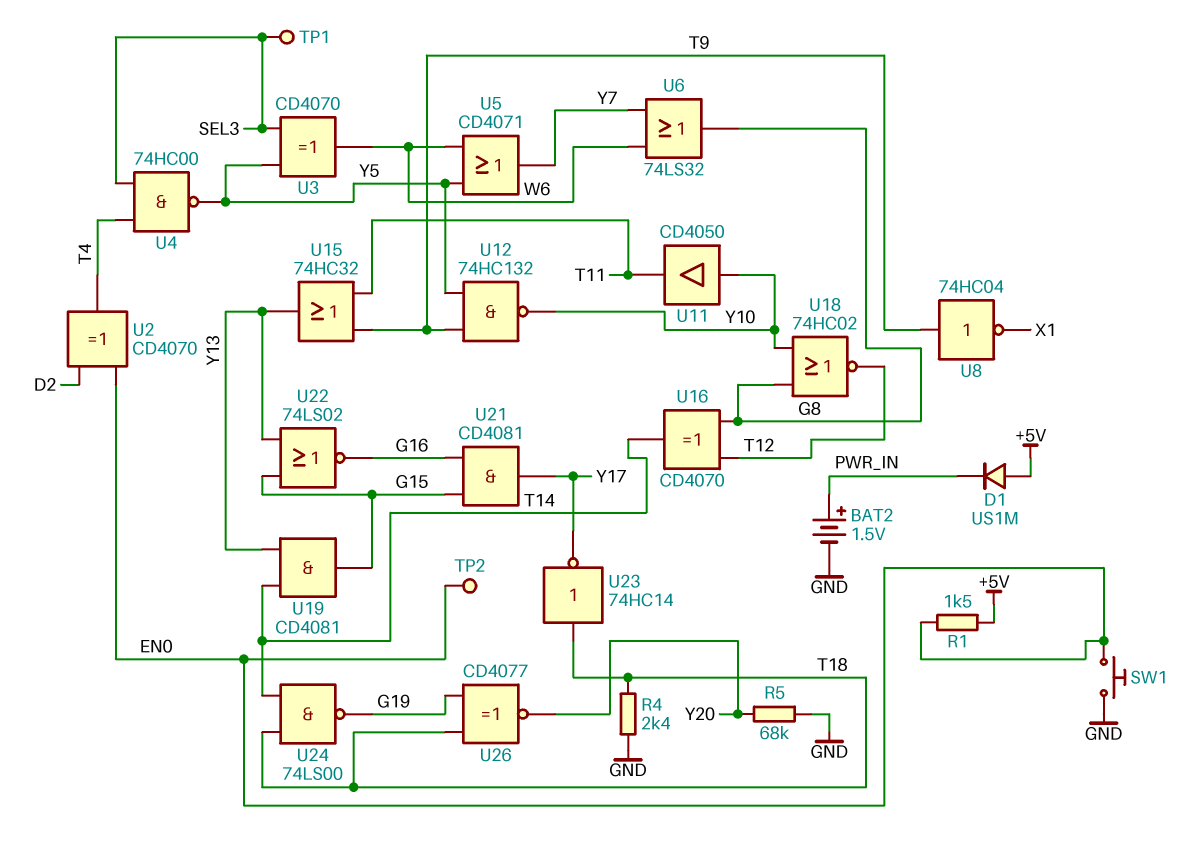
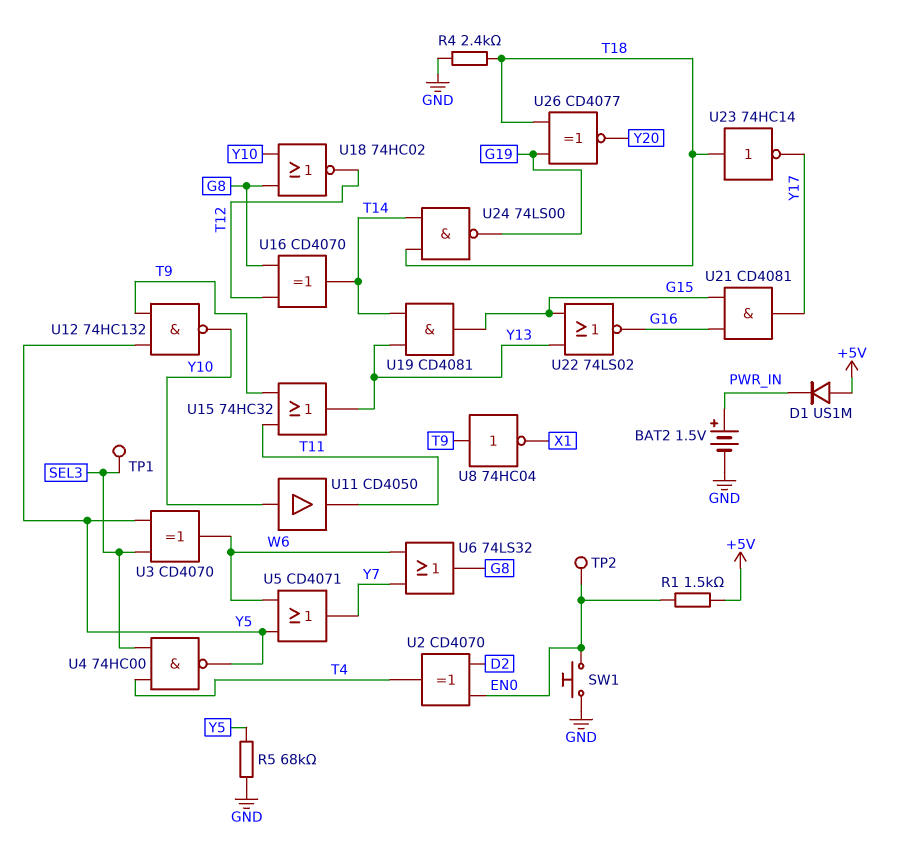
R5: 68k (GND, Y20) -> 68k (GND, Y5)

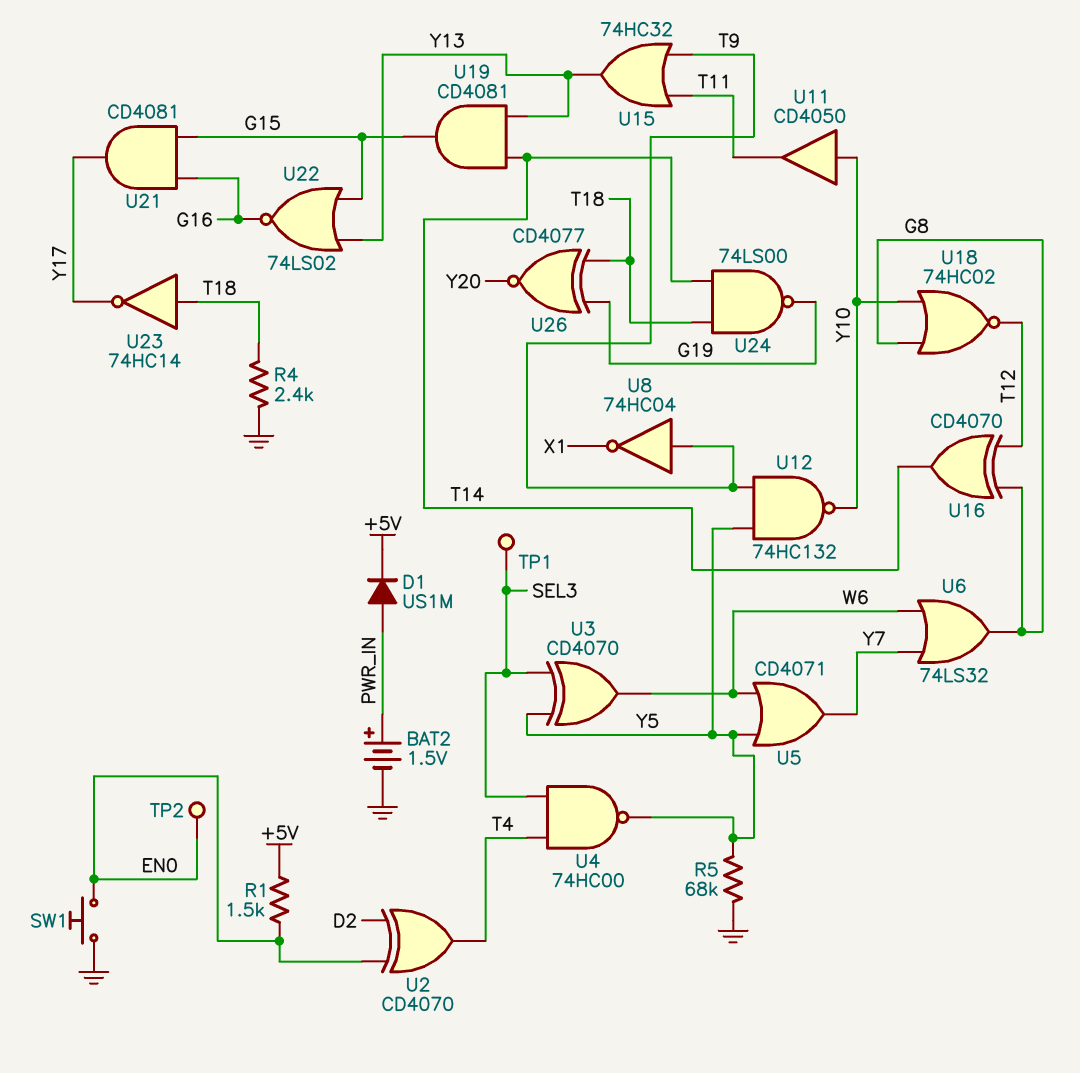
D1: diode US1M (A +5V, K PWR_IN) -> diode US1M (A PWR_IN, K +5V)

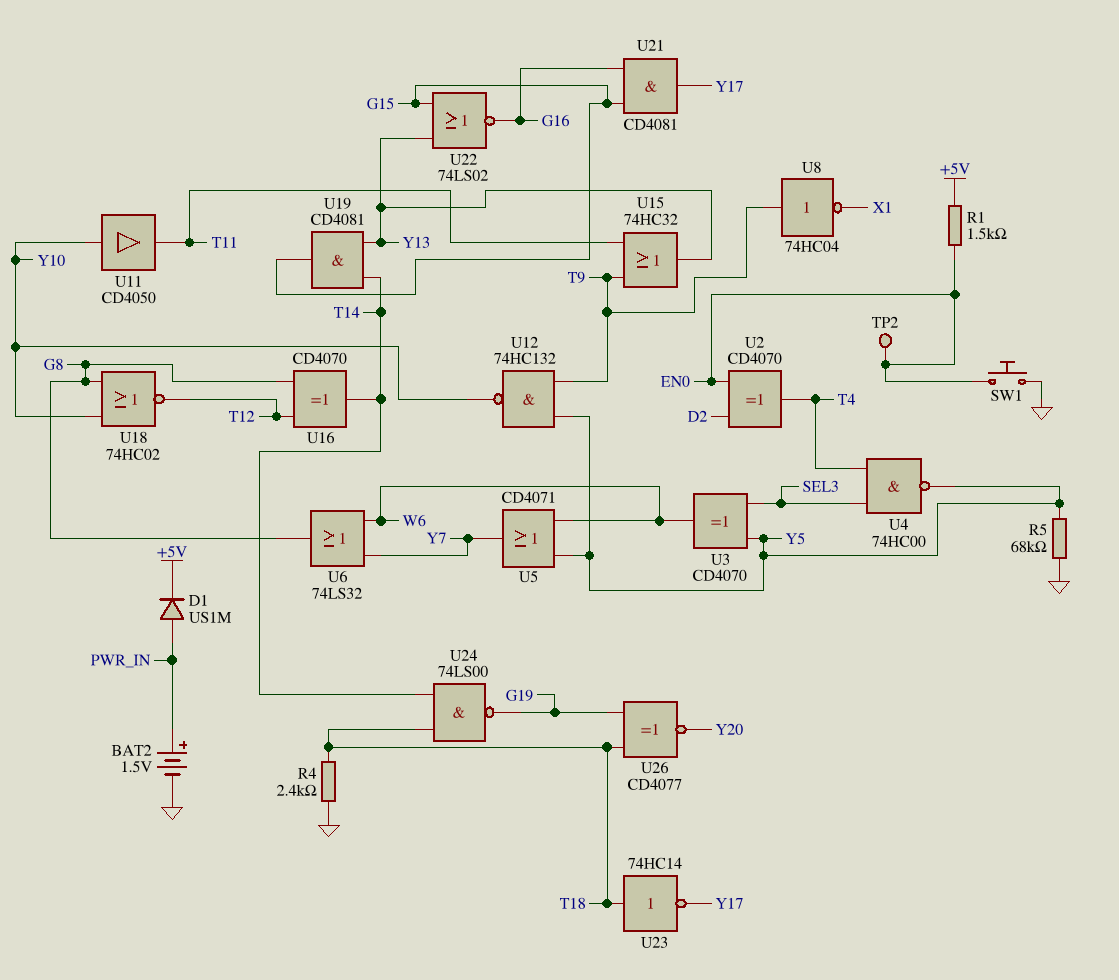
TP1: test point (SEL3) -> none

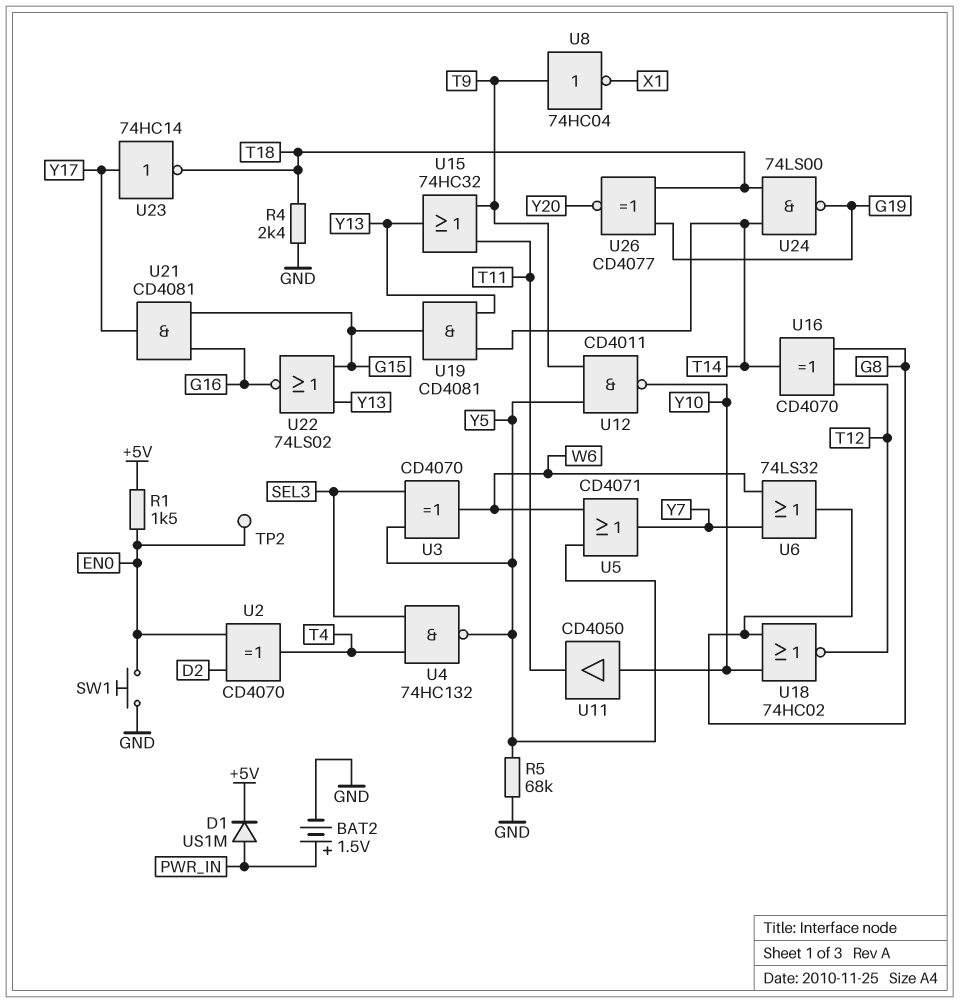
U4: NAND 74HC00 (in SEL3, in T4, out Y5) -> NAND 74HC132 (in SEL3, in T4, out Y5)
U12: NAND 74HC132 (in T9, in Y5, out Y10) -> NAND CD4011 (in T9, in Y5, out Y10)
U23: NOT 74HC14 (in T18, out Y17) -> NOT 74HC14 (in Y17, out T18)

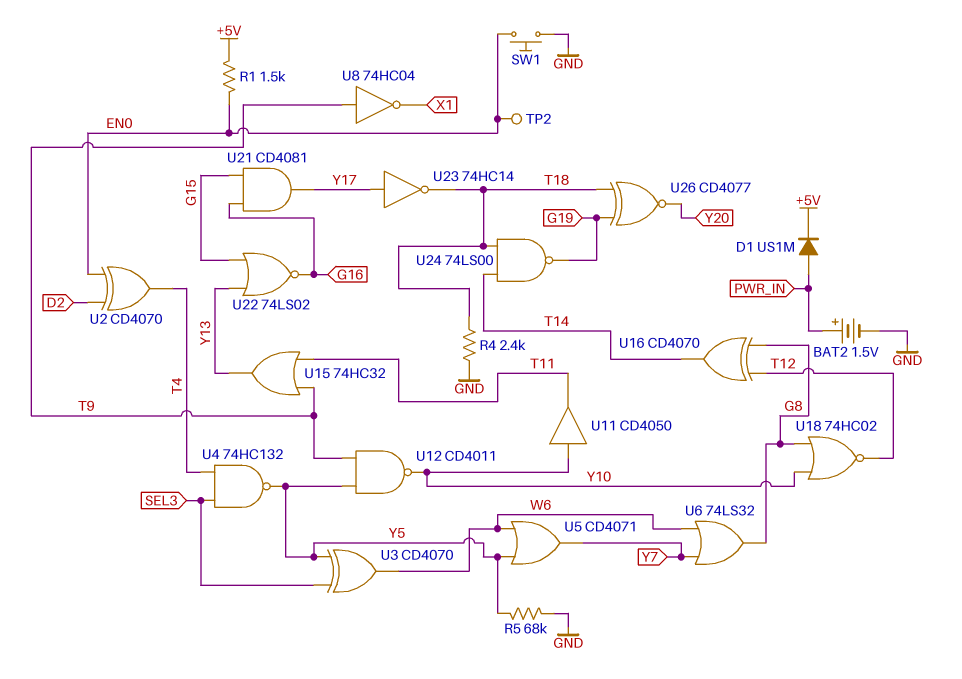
U19: AND CD4081 (in T14, in Y13, out G15) -> none

